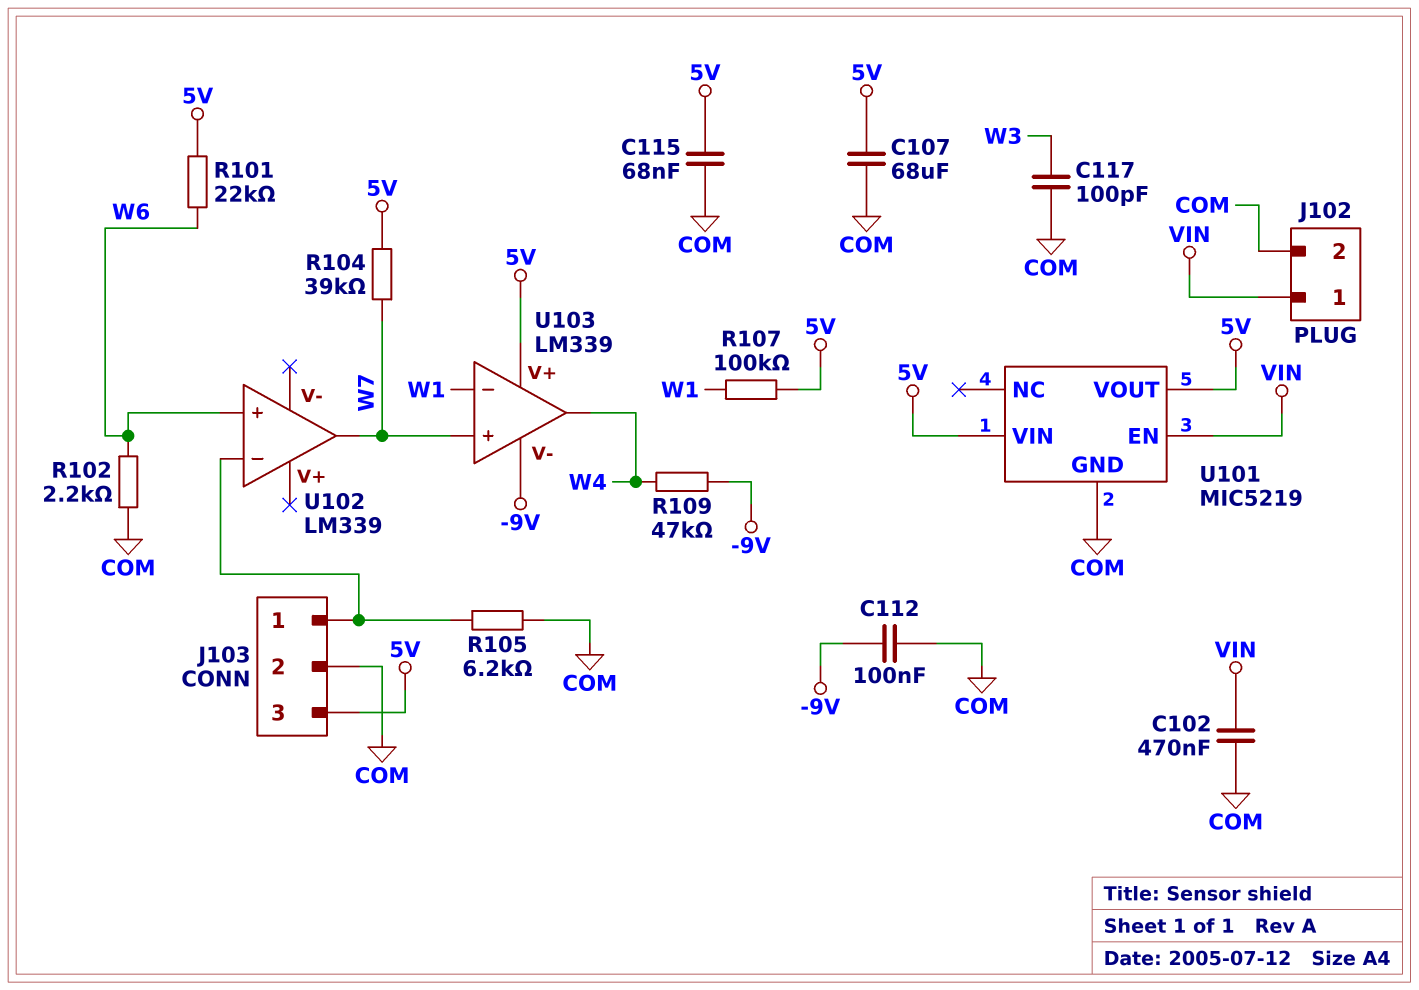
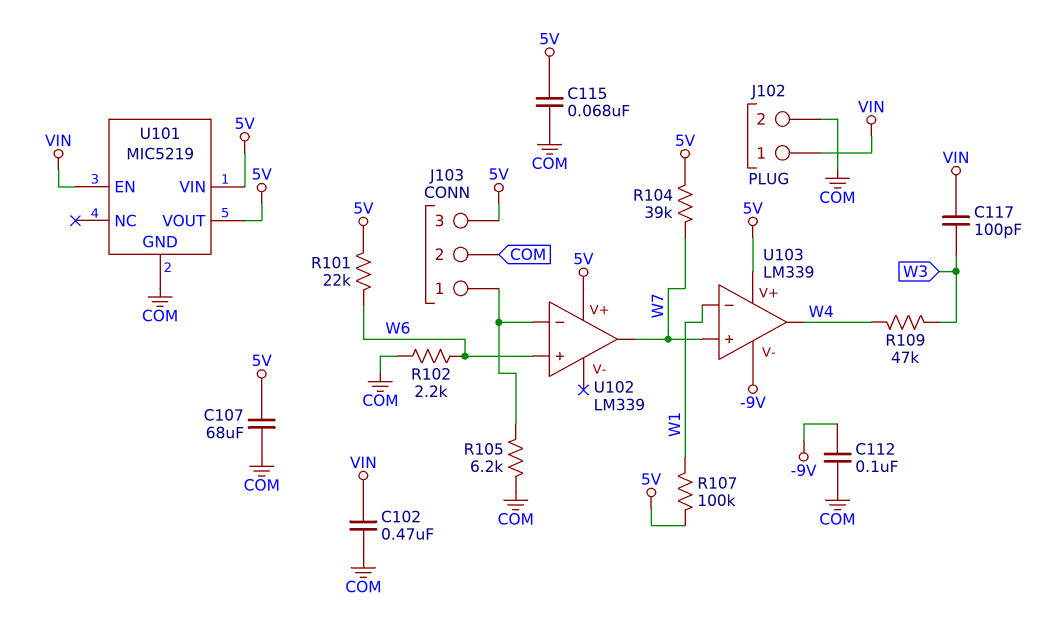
C117: 100pF (COM, W3) -> 100pF (VIN, W3)
R109: 47k (-9V, W4) -> 47k (W3, W4)
U102 pin V+: none -> 5V

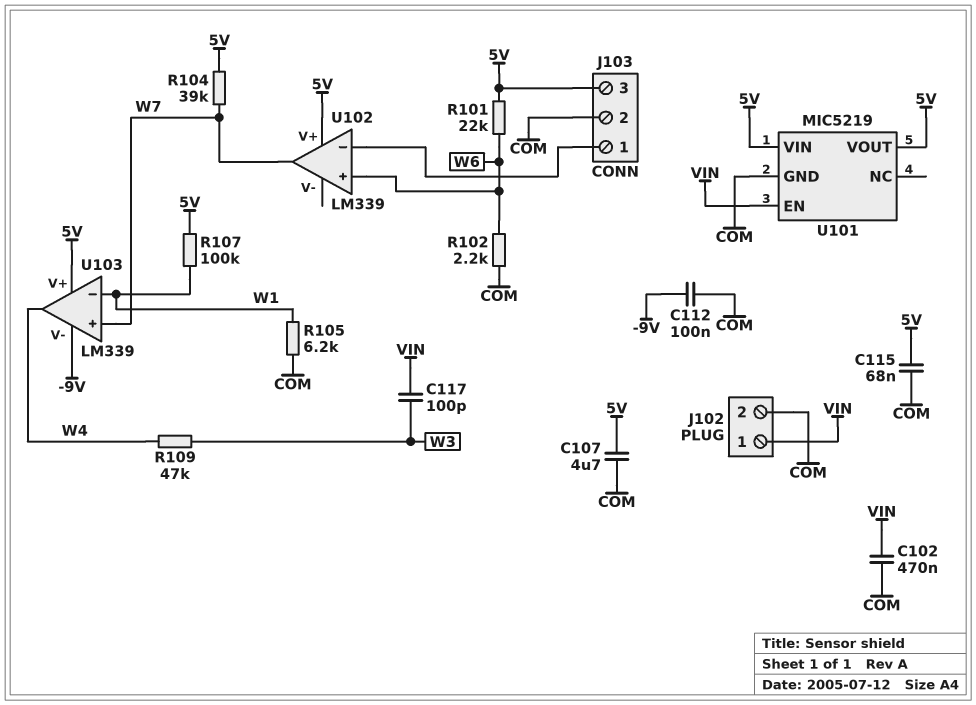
C107: 68uF (5V, COM) -> 4.7uF (5V, COM)
R105: 6.2k (COM, J103/1) -> 6.2k (COM, W1)

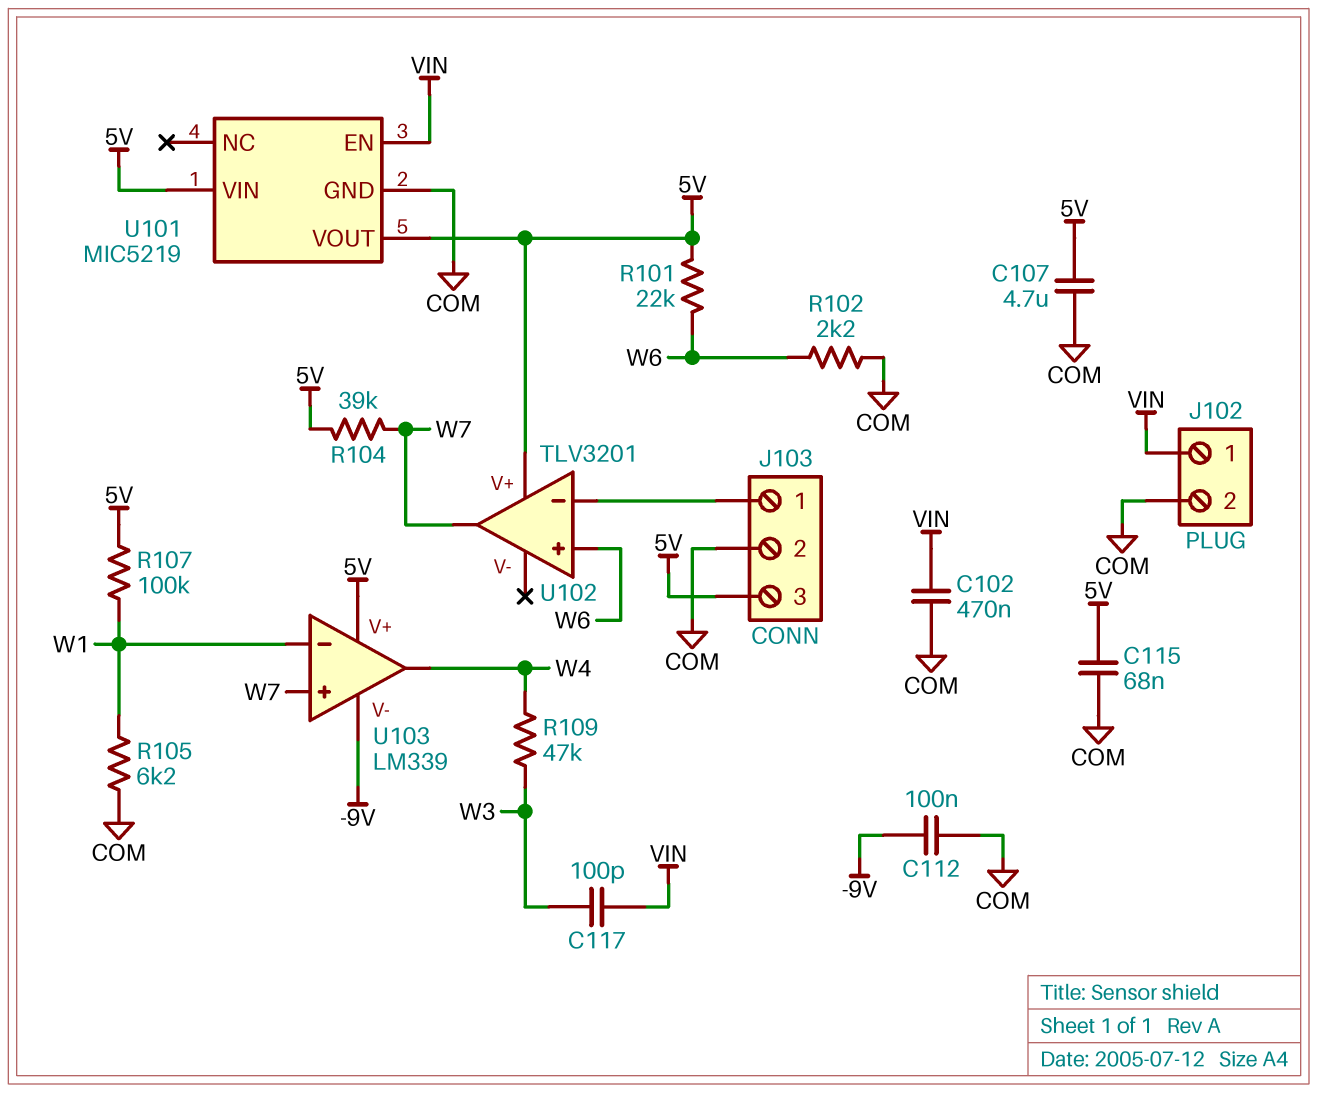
U102: LM339 -> TLV3201

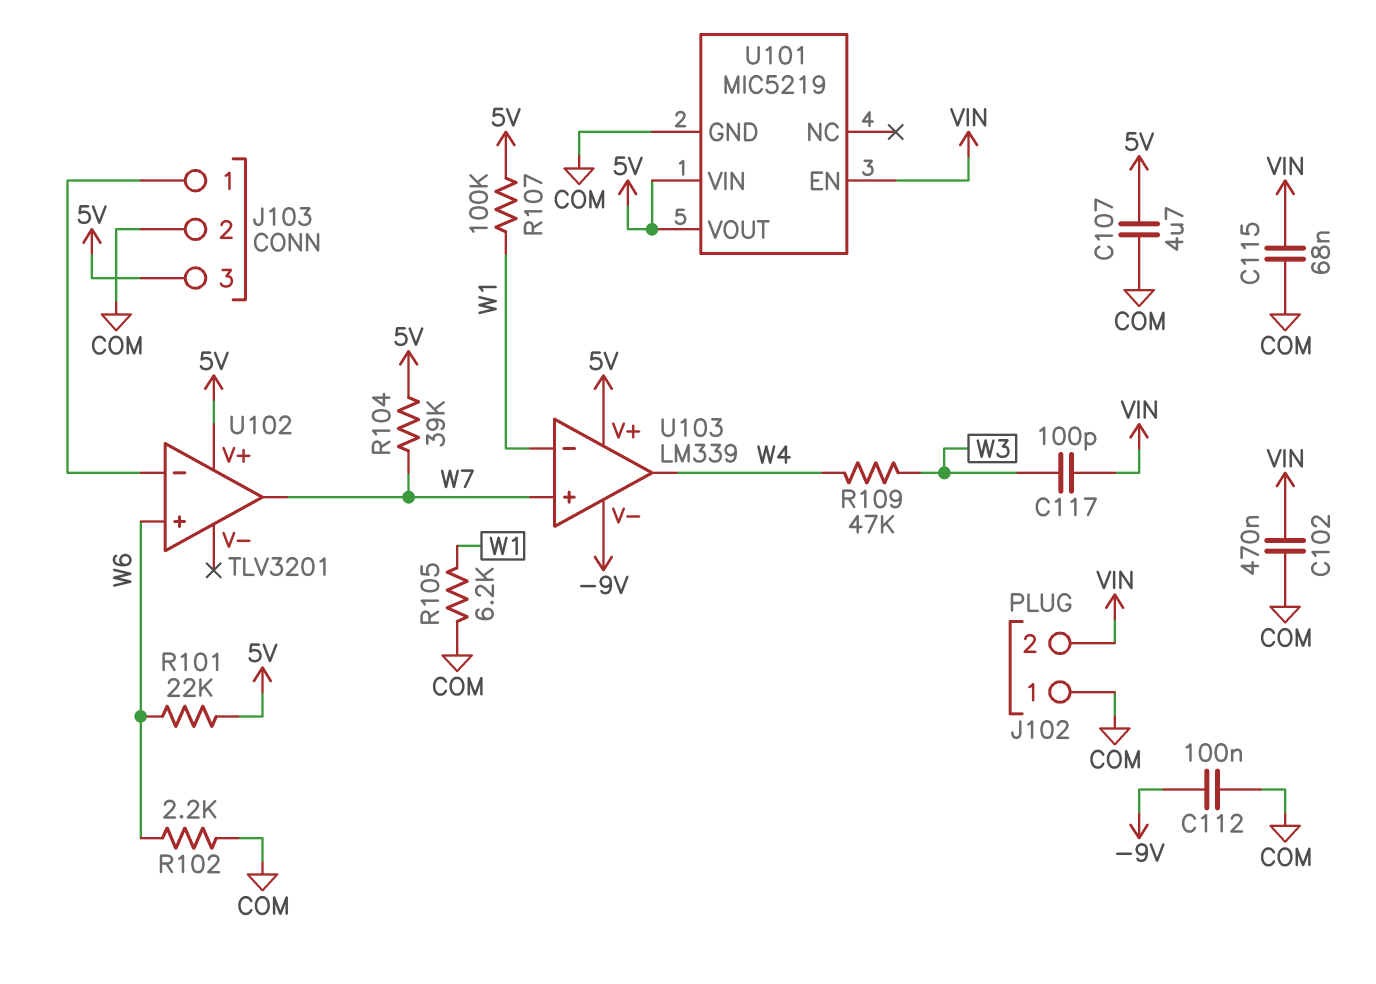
C115: 68nF (5V, COM) -> 68nF (COM, VIN)
J102 pin 1: VIN -> COM
J102 pin 2: COM -> VIN

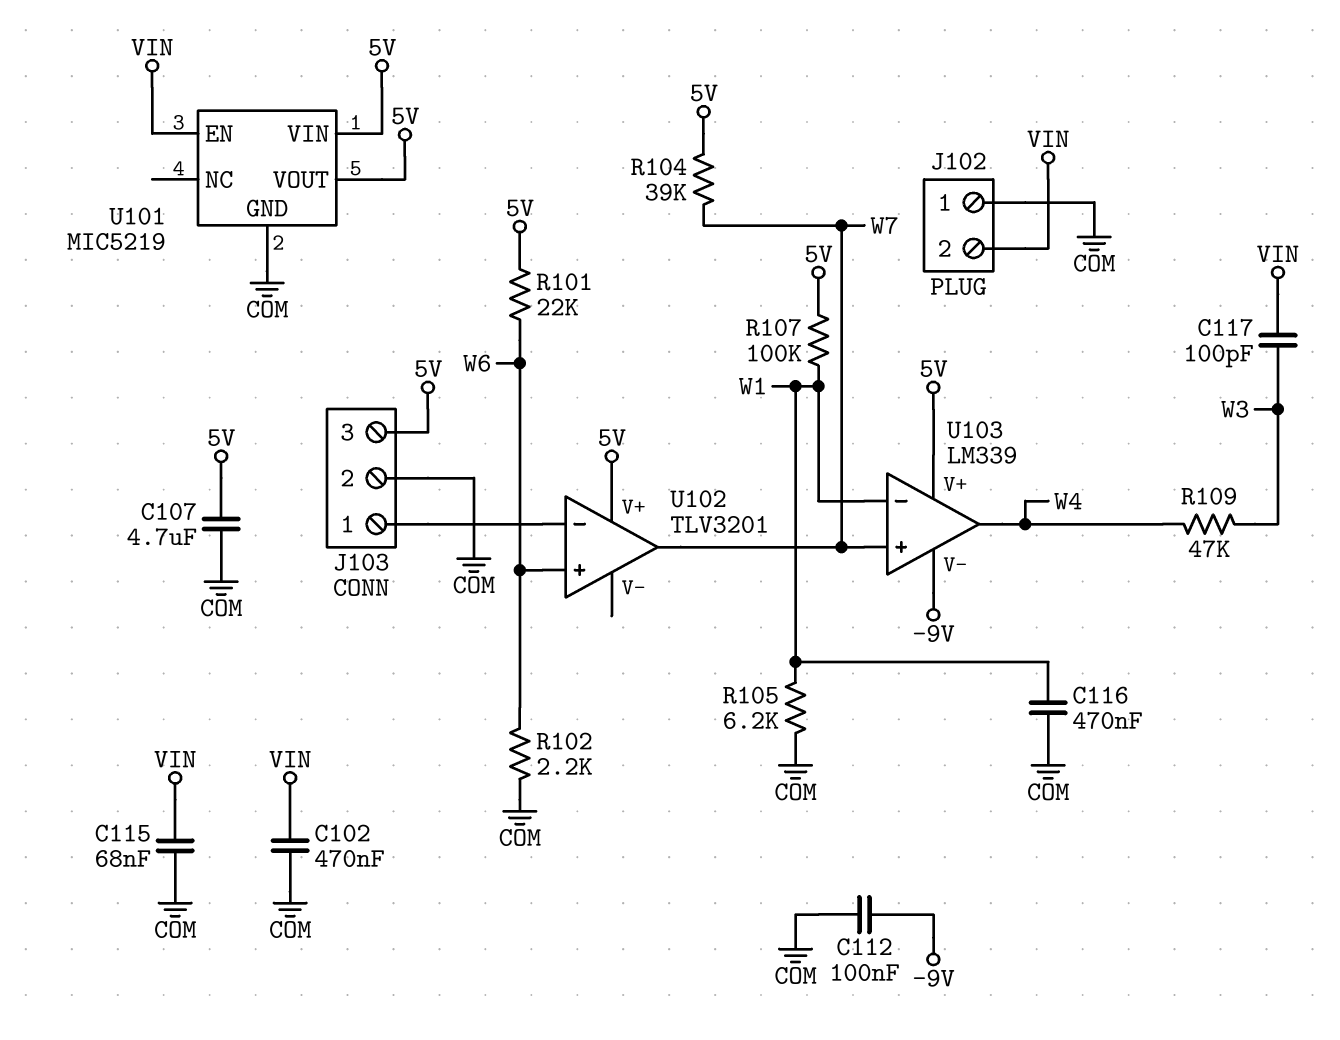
C116: none -> 470nF (COM, W1)

